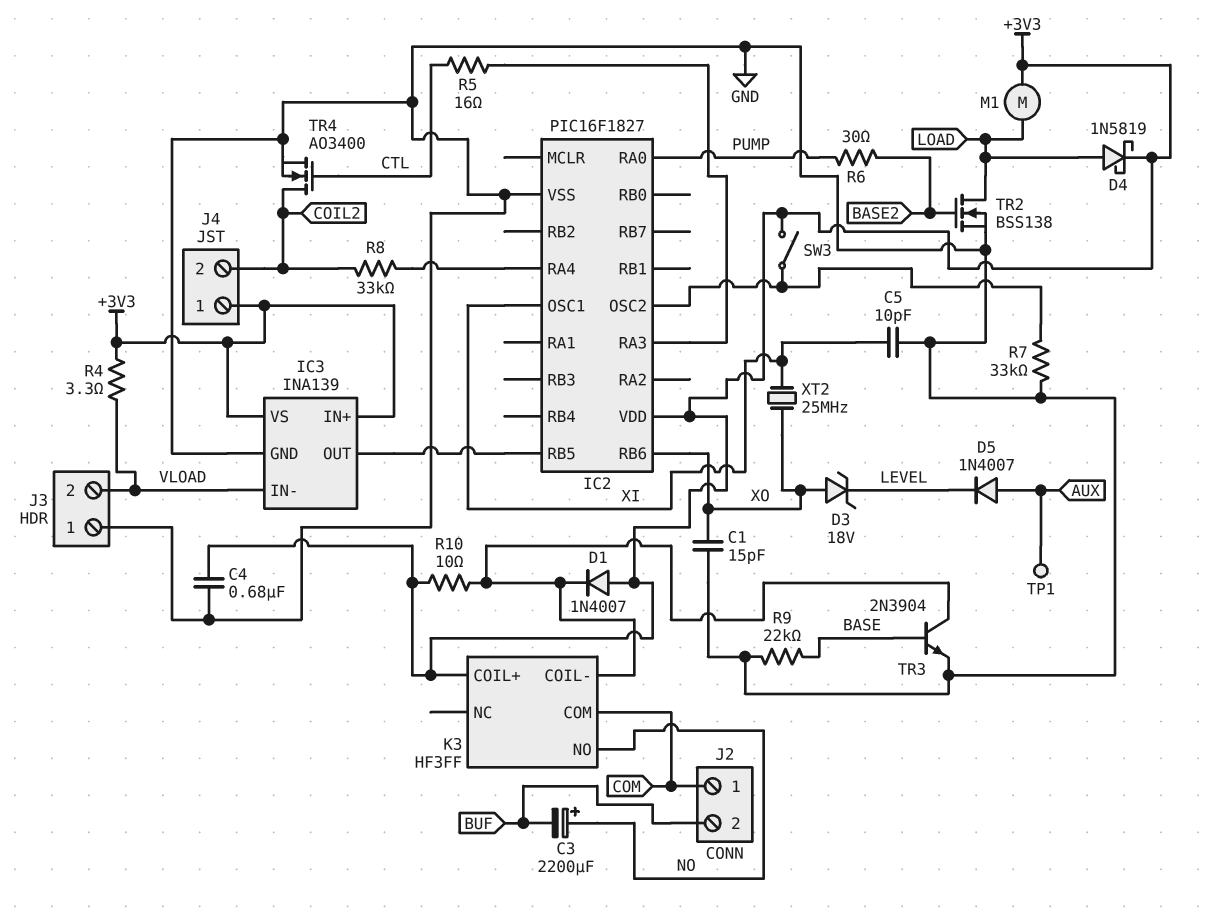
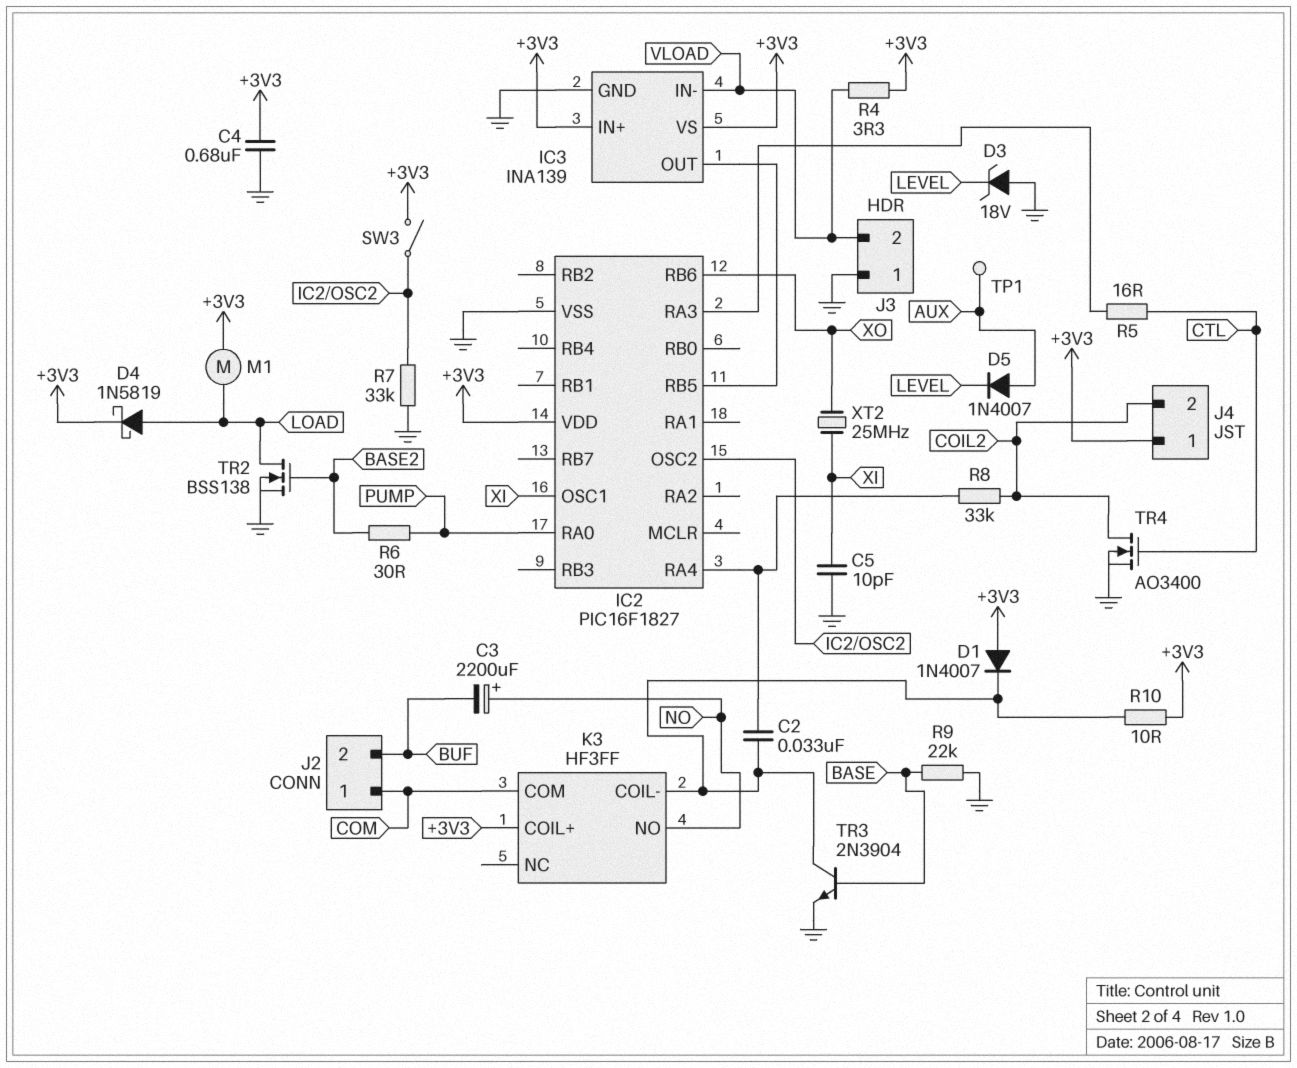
C1: 15pF (GND, XO) -> none
C2: none -> 33nF (IC2/RA4, K3/COIL-)
D3: zener 18V (A XO, K LEVEL) -> zener 18V (A GND, K LEVEL)

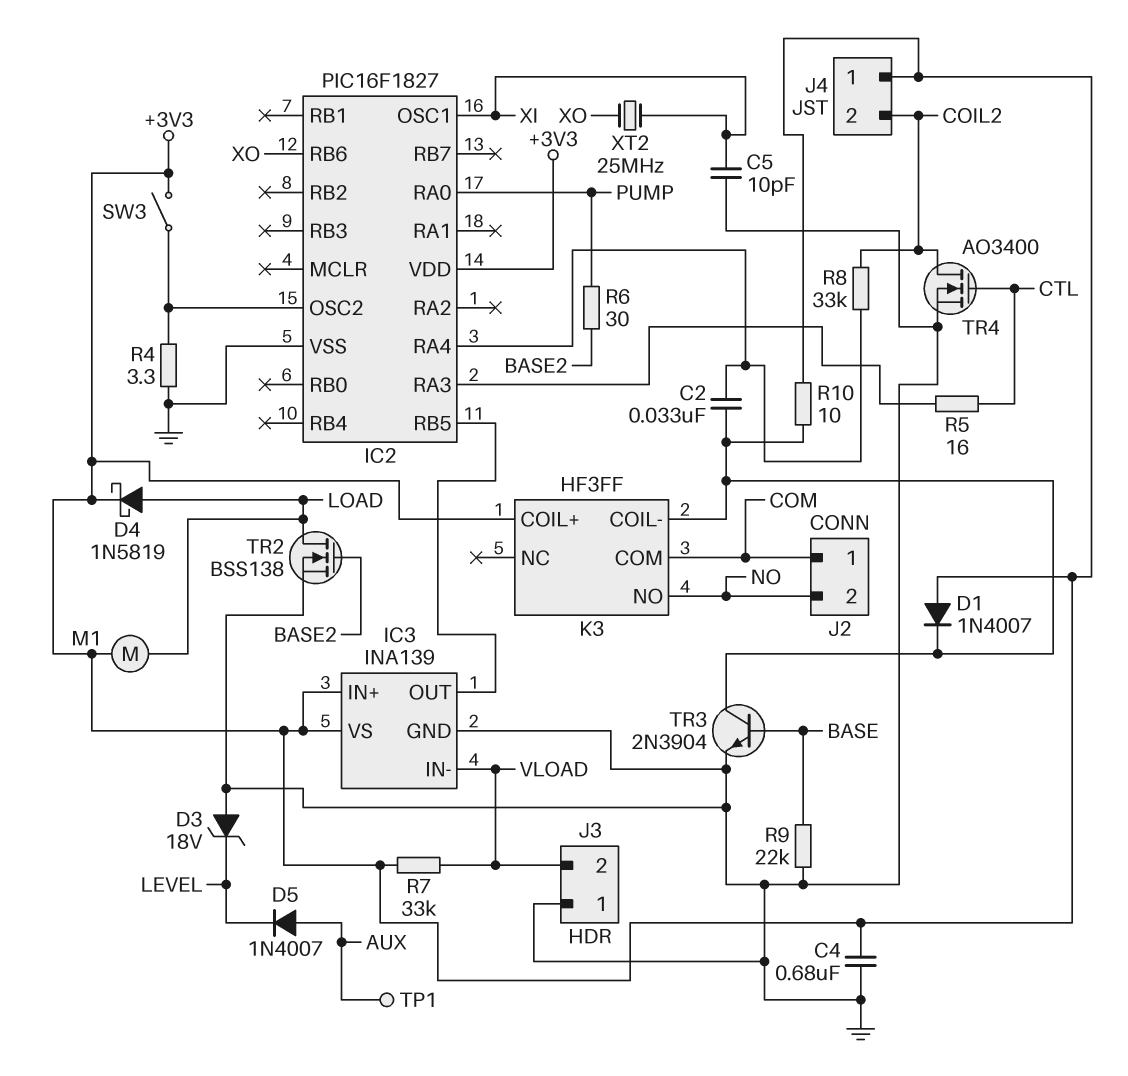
C3: 2200uF (plus NO, minus BUF) -> none
J2 pin 2: BUF -> NO
R4: 3.3 (+3V3, VLOAD) -> 3.3 (GND, IC2/OSC2)
R7: 33k (GND, IC2/OSC2) -> 33k (+3V3, VLOAD)

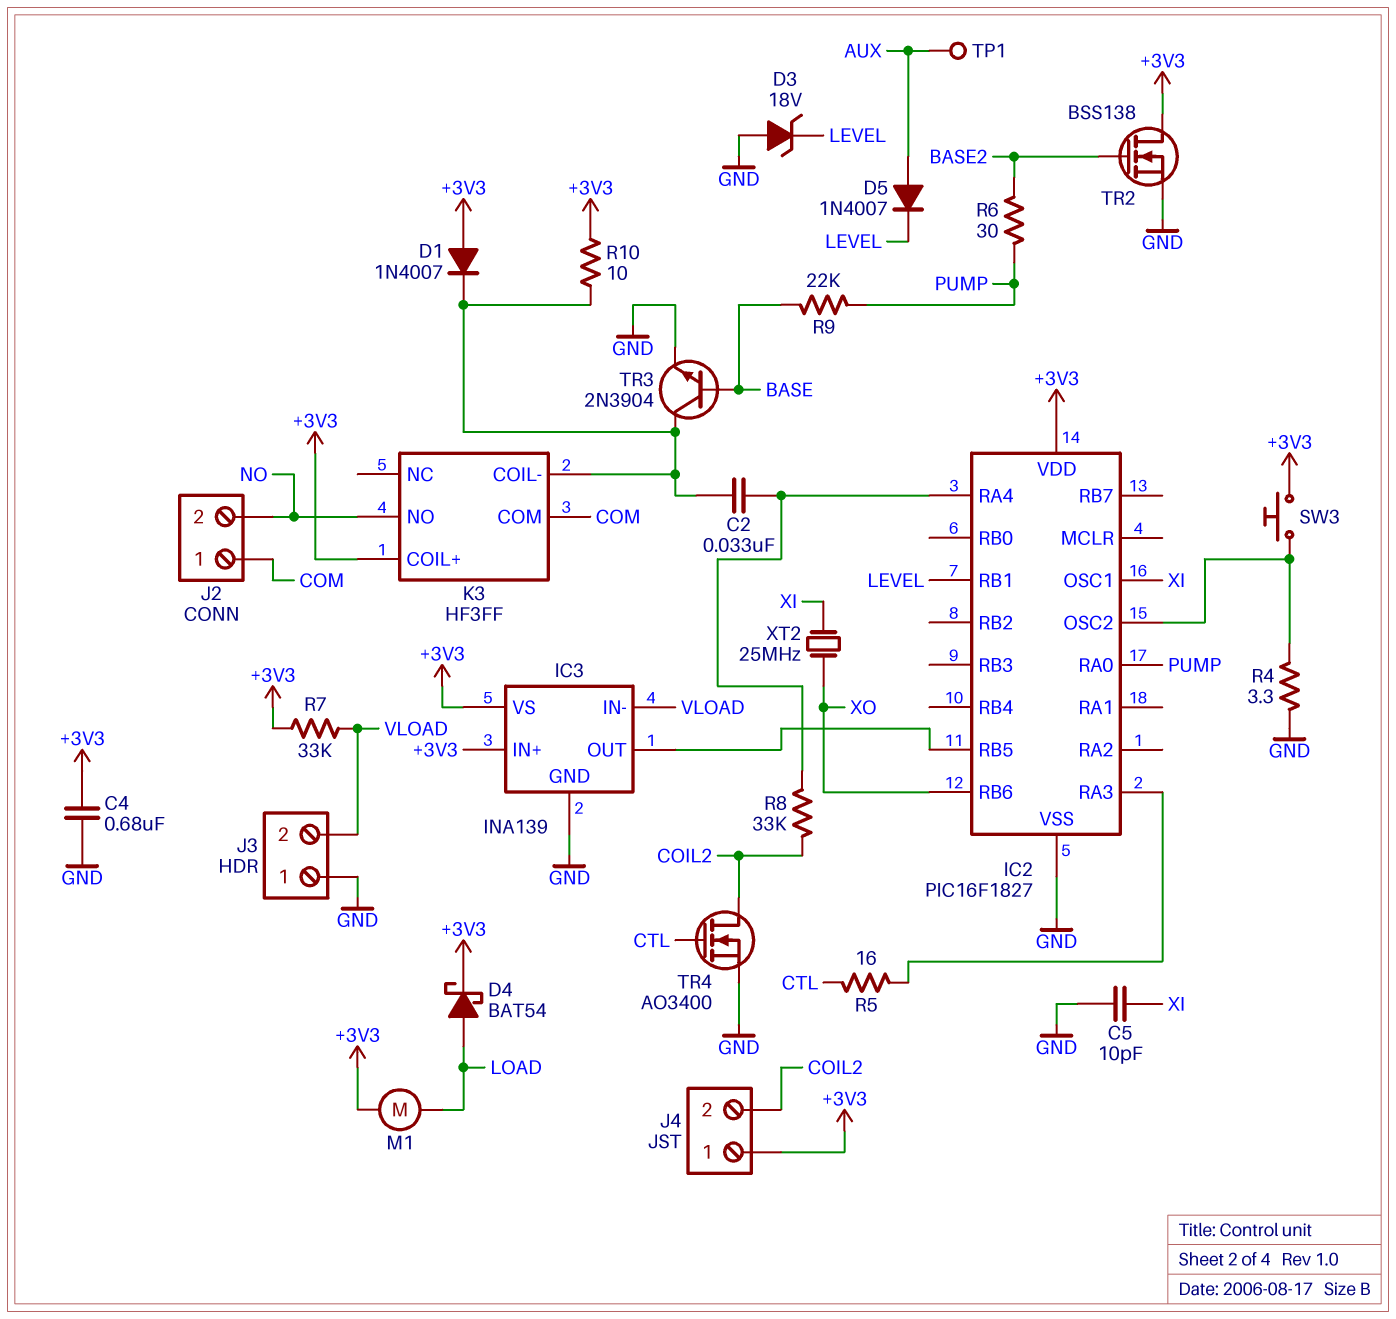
D4: schottky 1N5819 (A LOAD, K +3V3) -> schottky BAT54 (A LOAD, K +3V3)
IC2 pin RB1: none -> LEVEL
R9: 22k (BASE, GND) -> 22k (BASE, PUMP)
SW3: switch (+3V3, IC2/OSC2) -> button (+3V3, IC2/OSC2)
TR2: NMOS BSS138 (G BASE2, D LOAD, S GND) -> NMOS BSS138 (G BASE2, D +3V3, S GND)

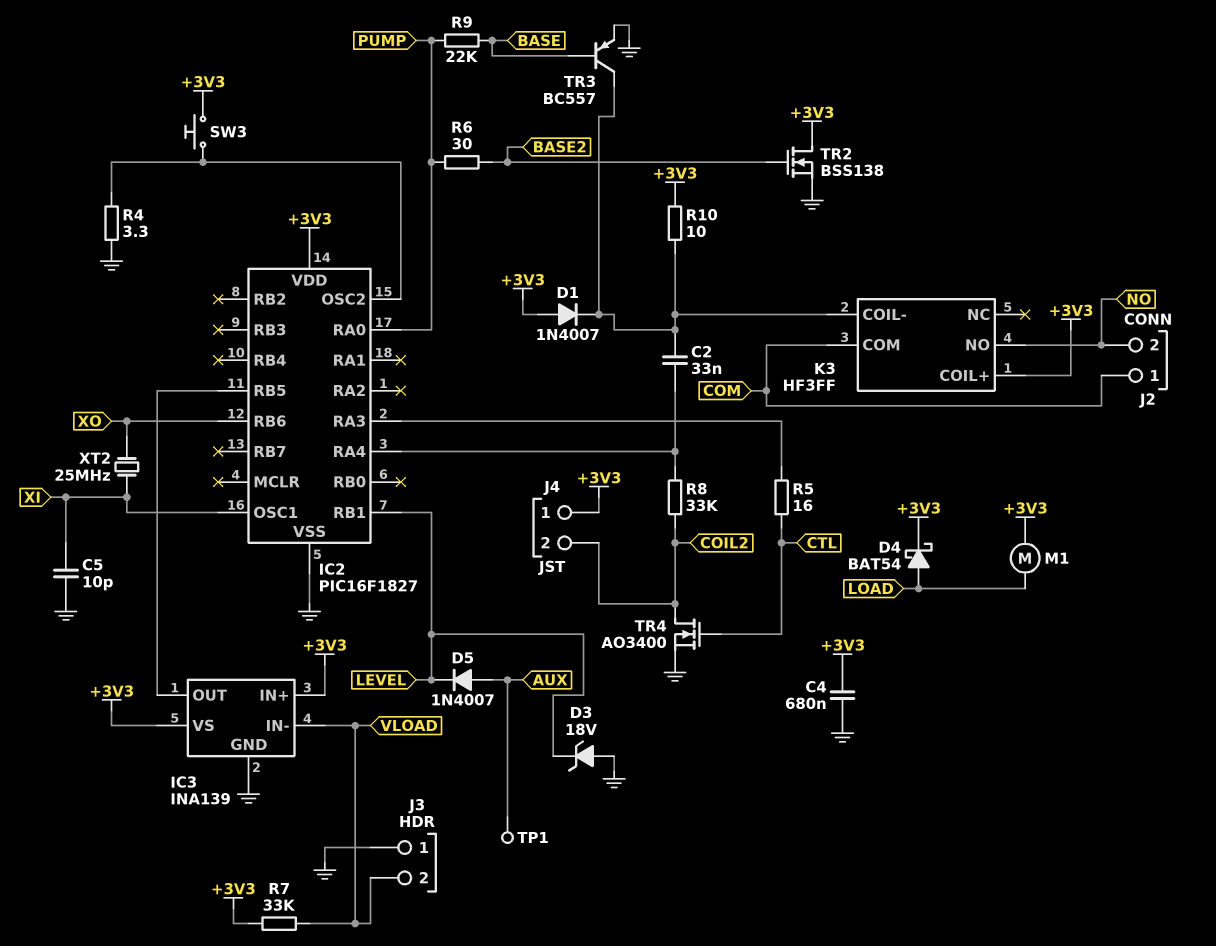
TR3: NPN 2N3904 (B BASE, C K3/COIL-, E GND) -> PNP BC557 (B BASE, C K3/COIL-, E GND)

